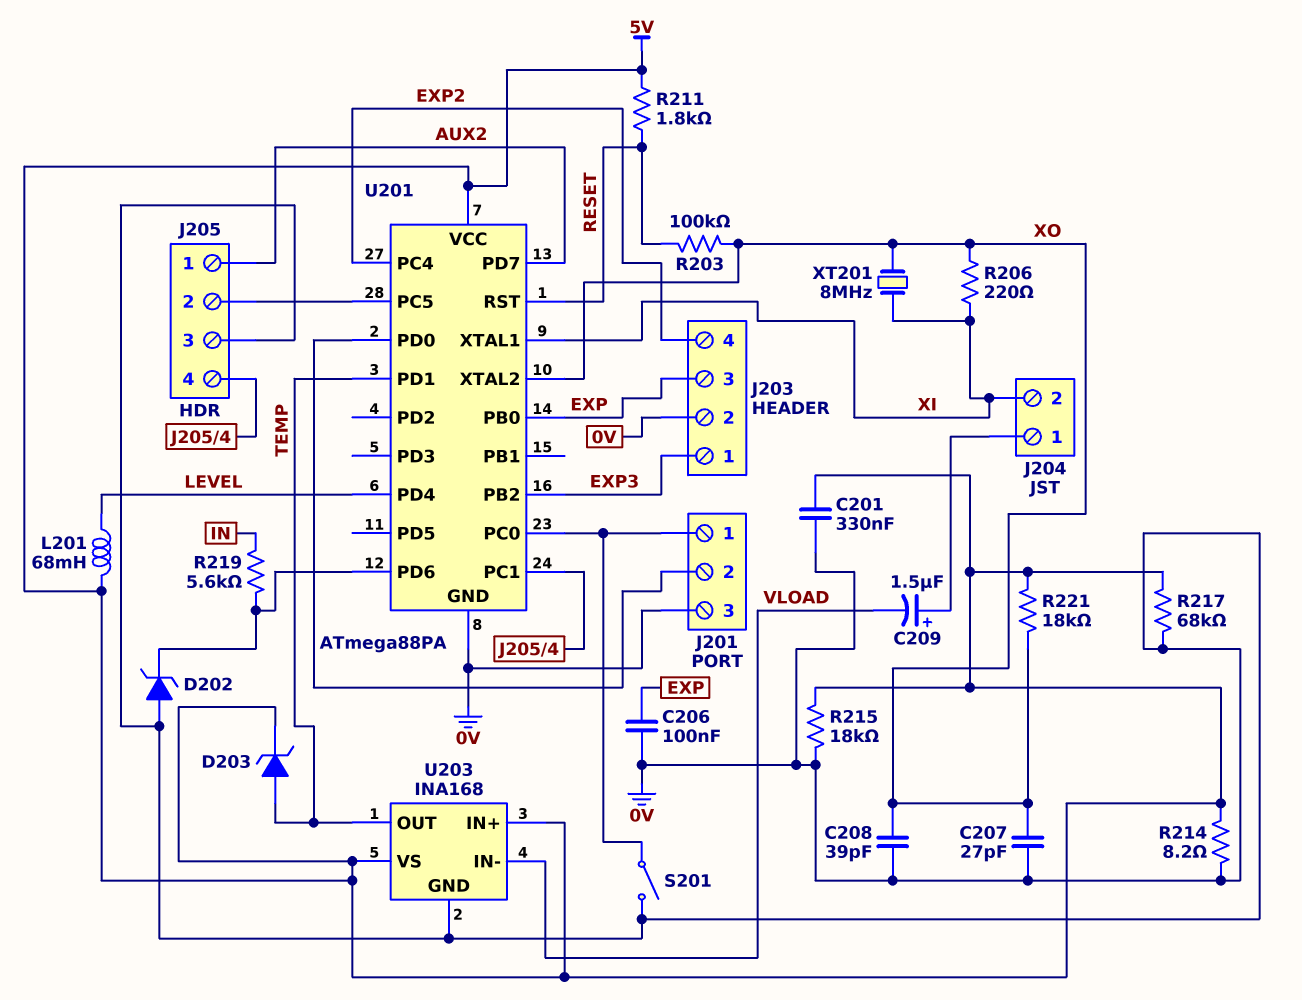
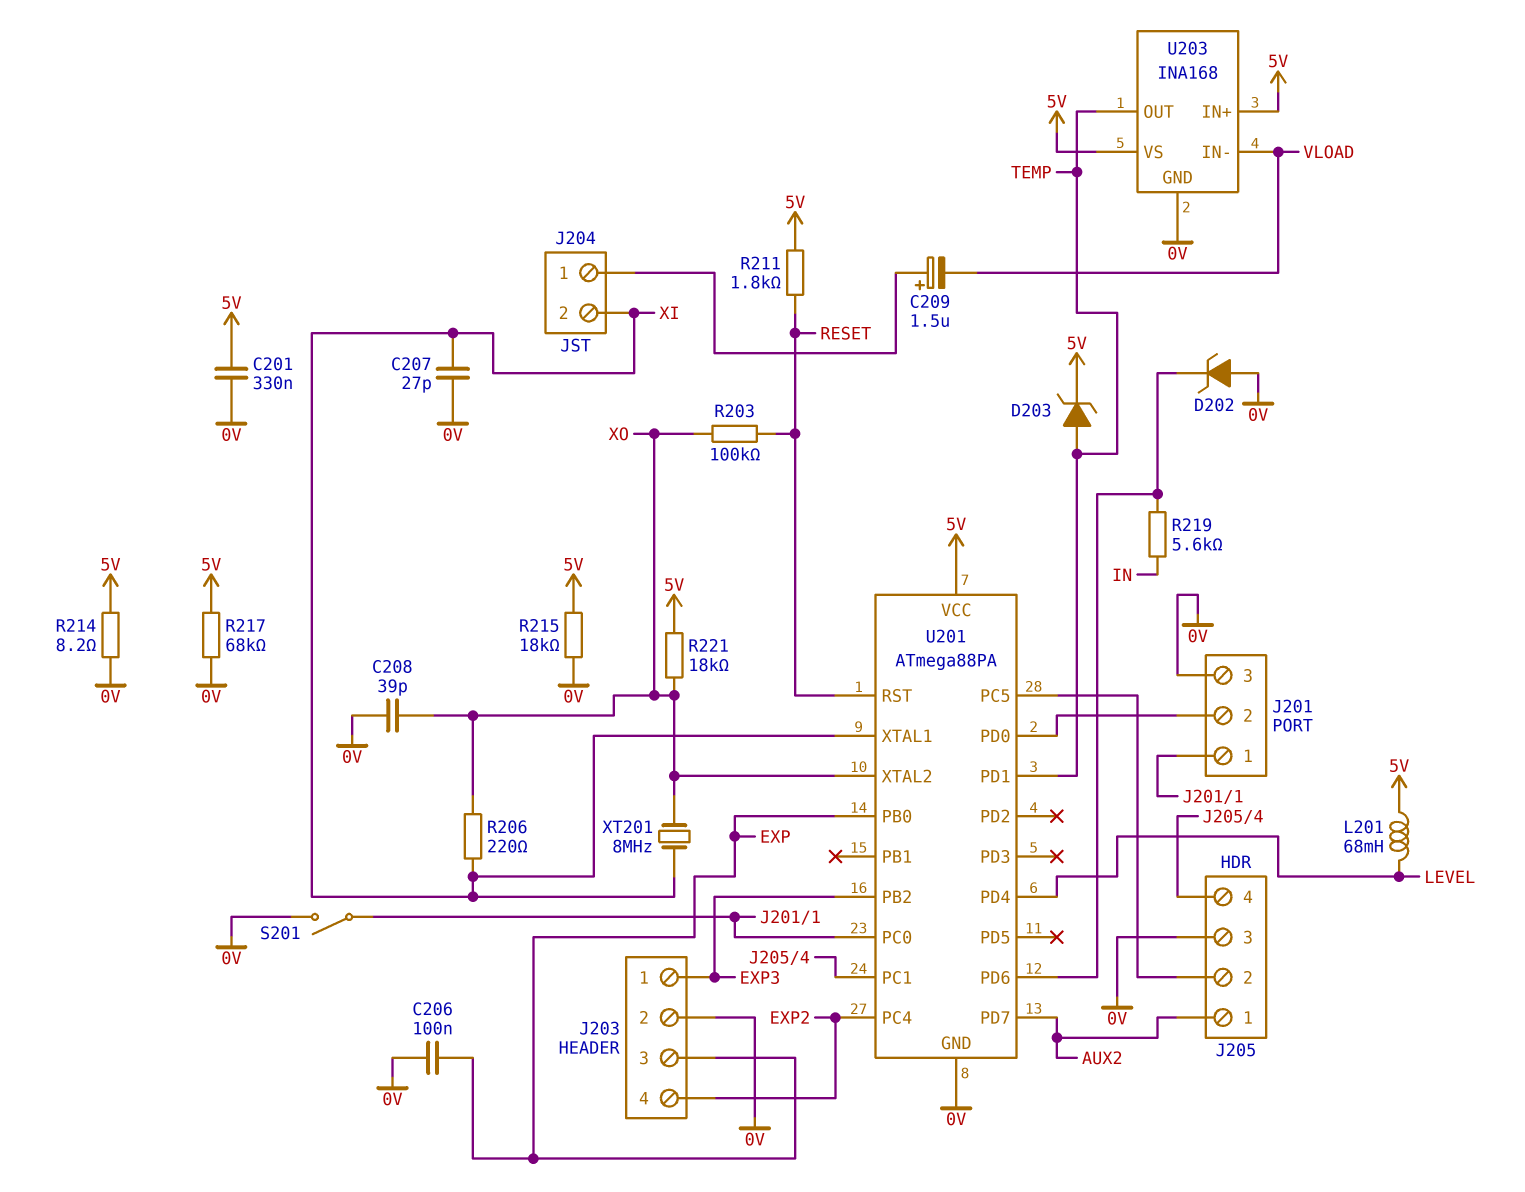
C207: 27pF (0V, XO) -> 27pF (0V, XI)

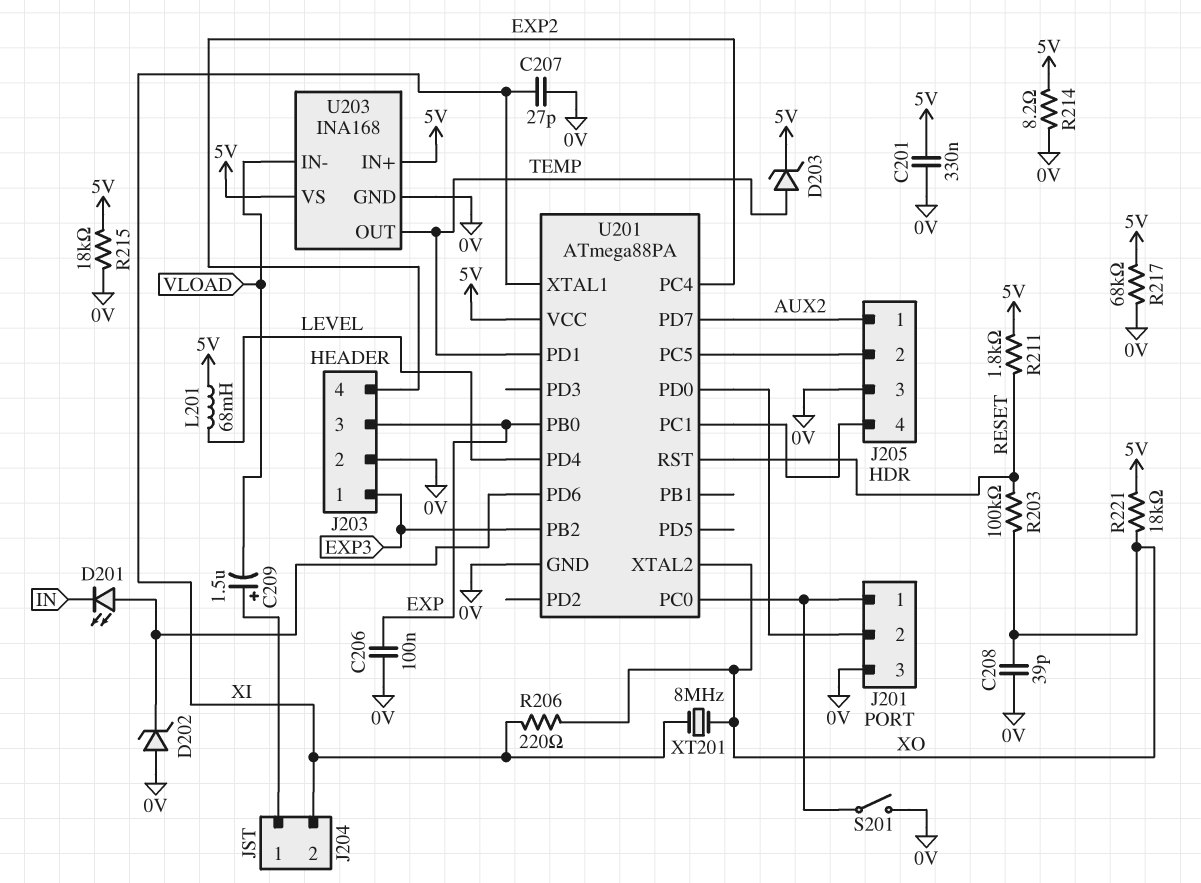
D201: none -> LED (A U201/PD6, K IN)
R219: 5.6k (IN, U201/PD6) -> none

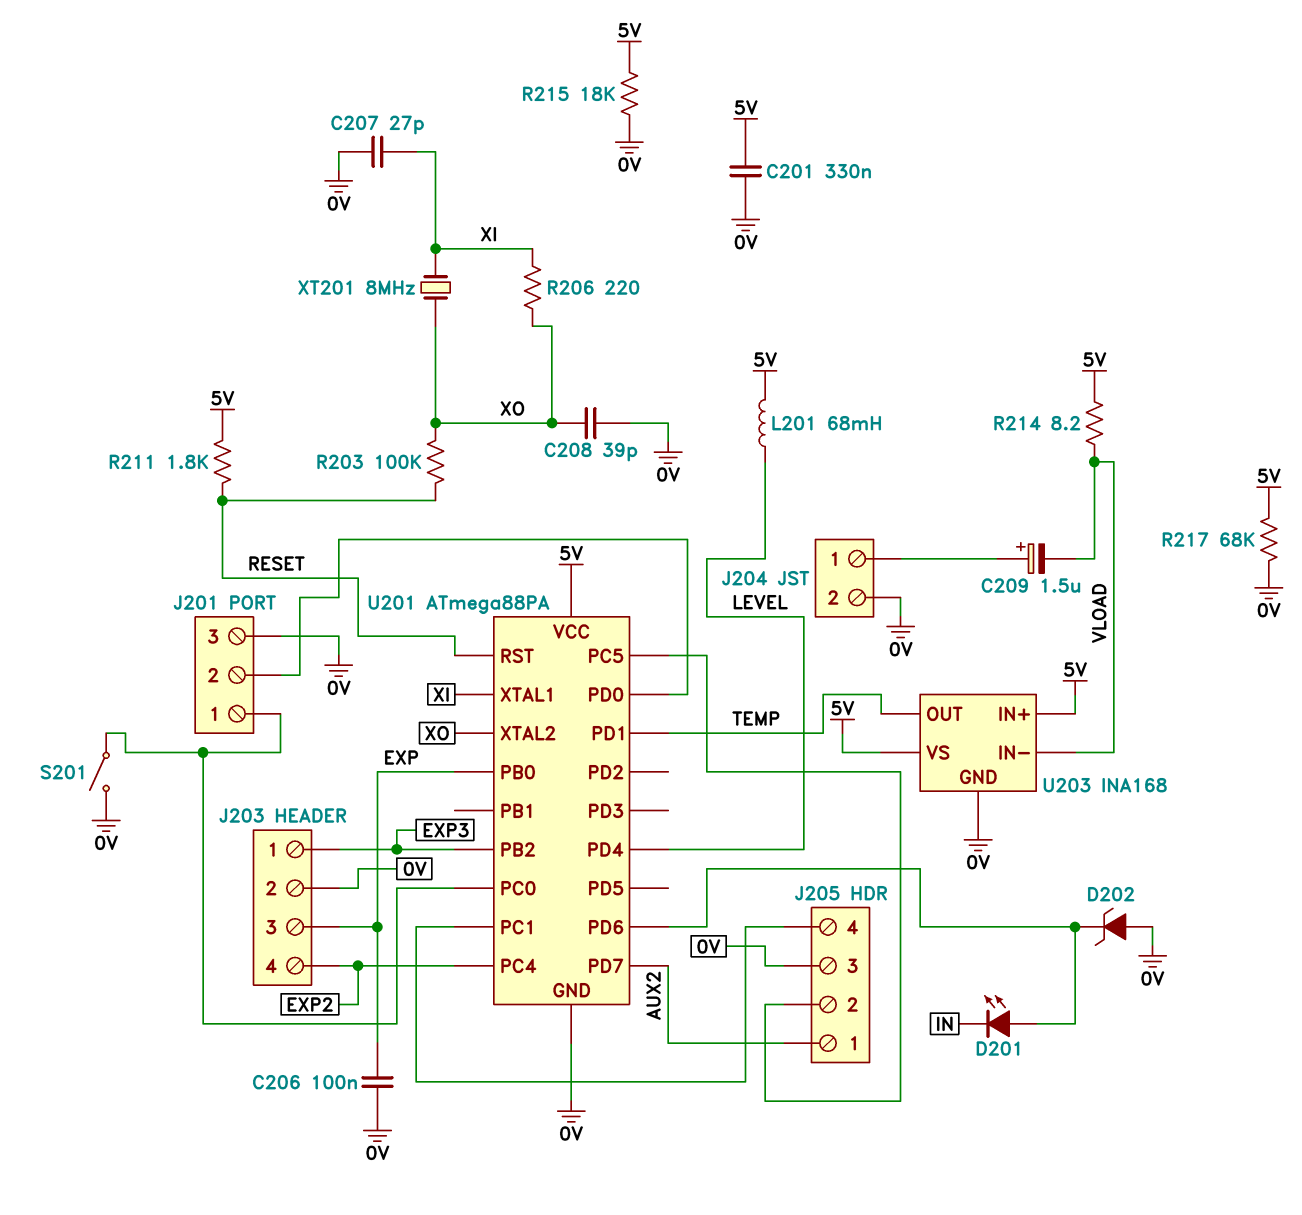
D203: zener (A TEMP, K 5V) -> none
J204 pin 2: XI -> 0V
R214: 8.2 (0V, 5V) -> 8.2 (5V, VLOAD)
R221: 18k (5V, XO) -> none

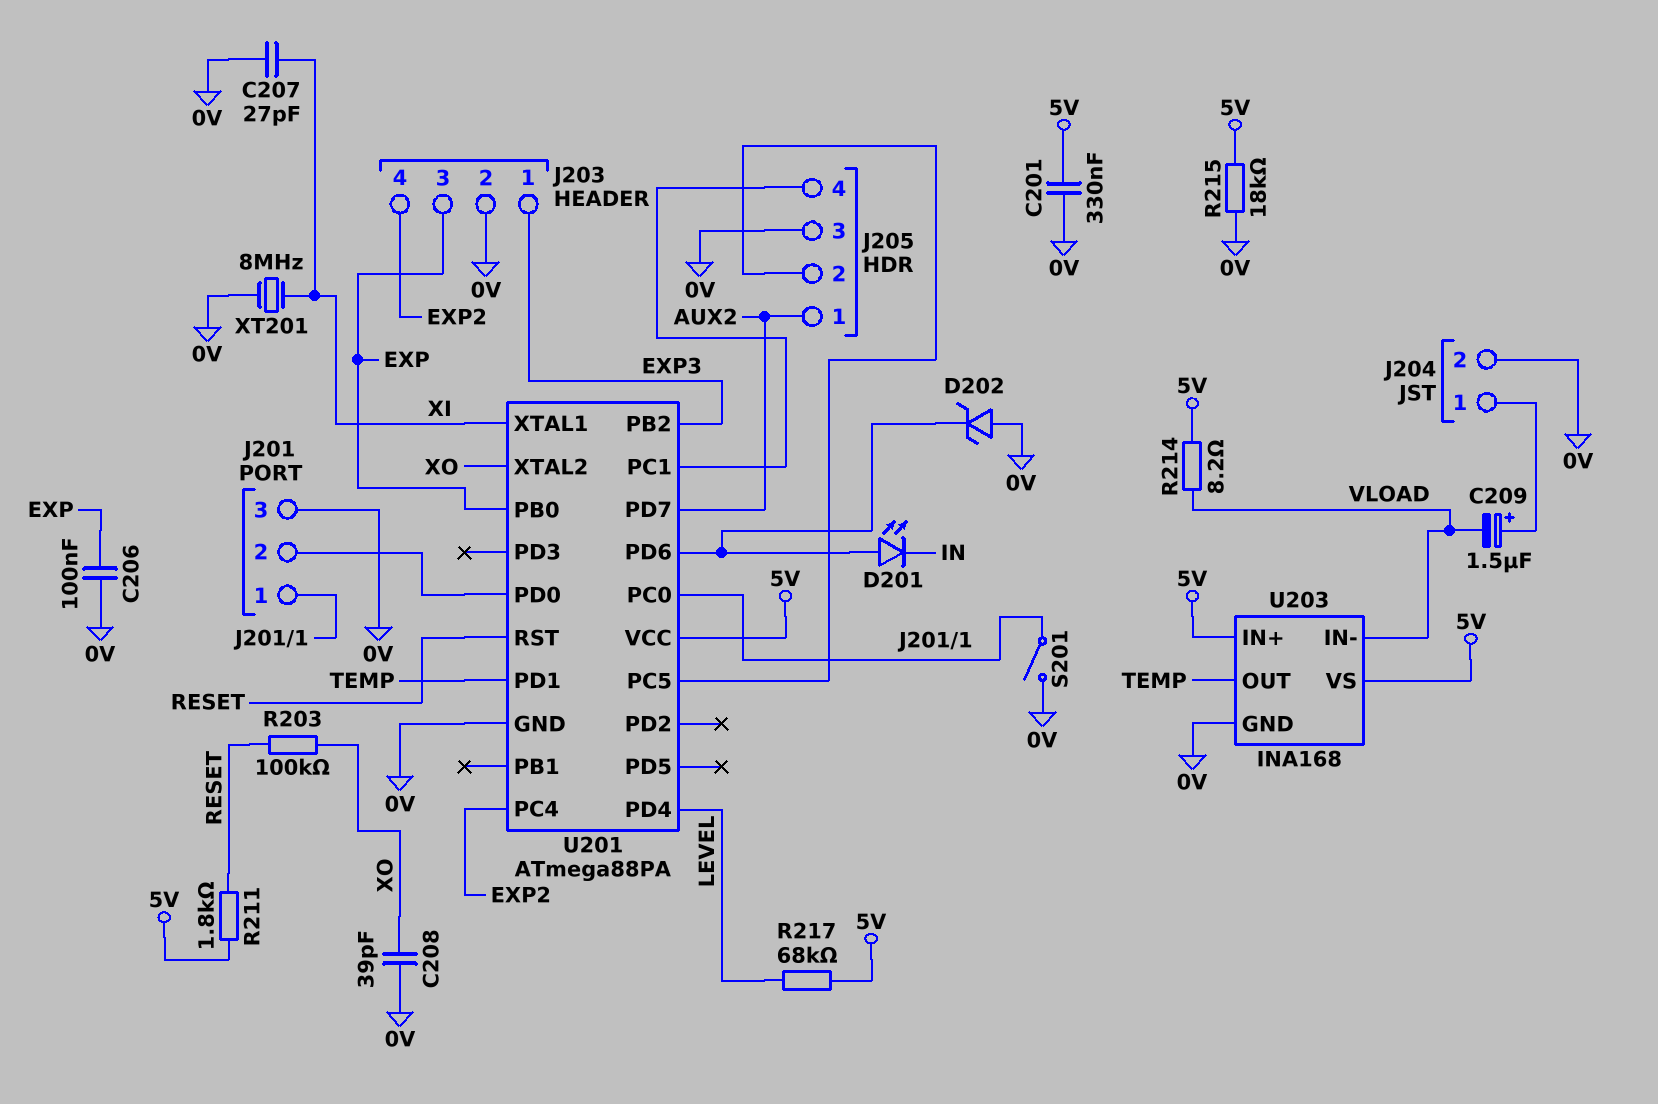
L201: 68mH (5V, LEVEL) -> none
R206: 220 (XI, XO) -> none
R217: 68k (0V, 5V) -> 68k (5V, LEVEL)
XT201: 8MHz (XI, XO) -> 8MHz (0V, XI)

